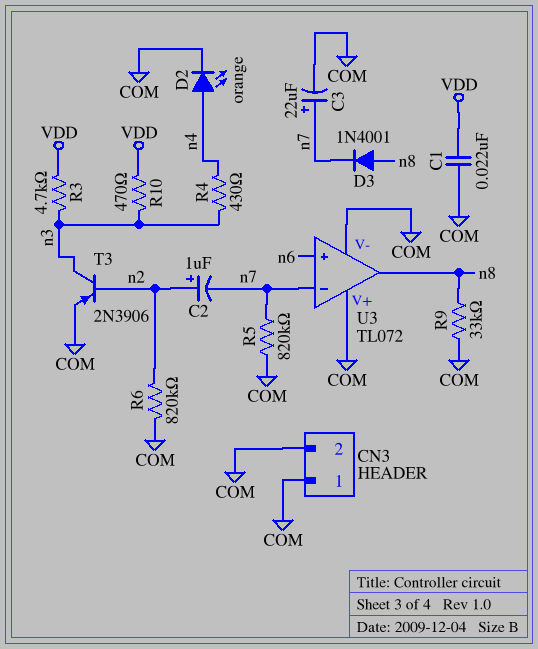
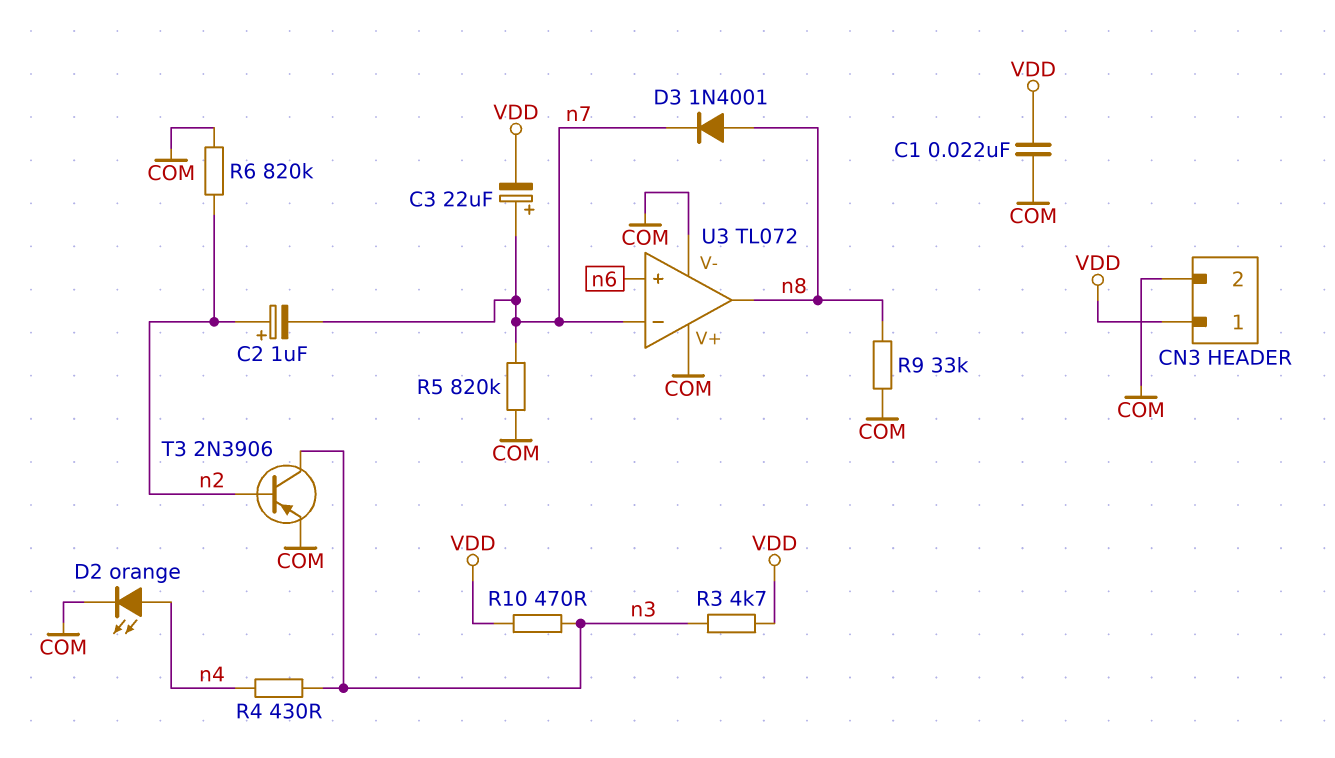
C3: 22uF (plus n7, minus COM) -> 22uF (plus n7, minus VDD)
CN3 pin 1: COM -> VDD

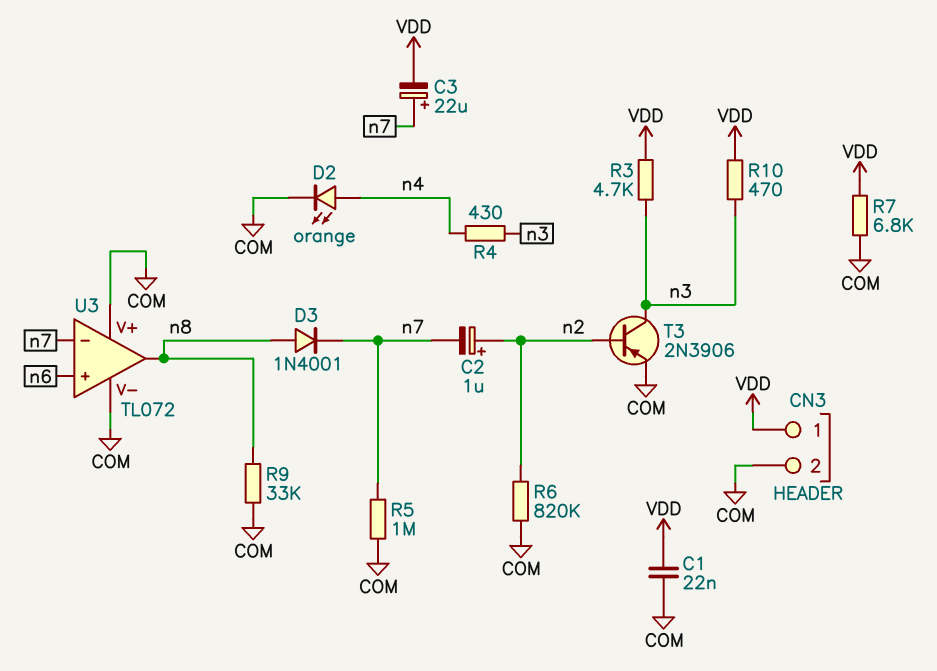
R5: 820k (COM, n7) -> 1M (COM, n7)
R7: none -> 6.8k (COM, VDD)

